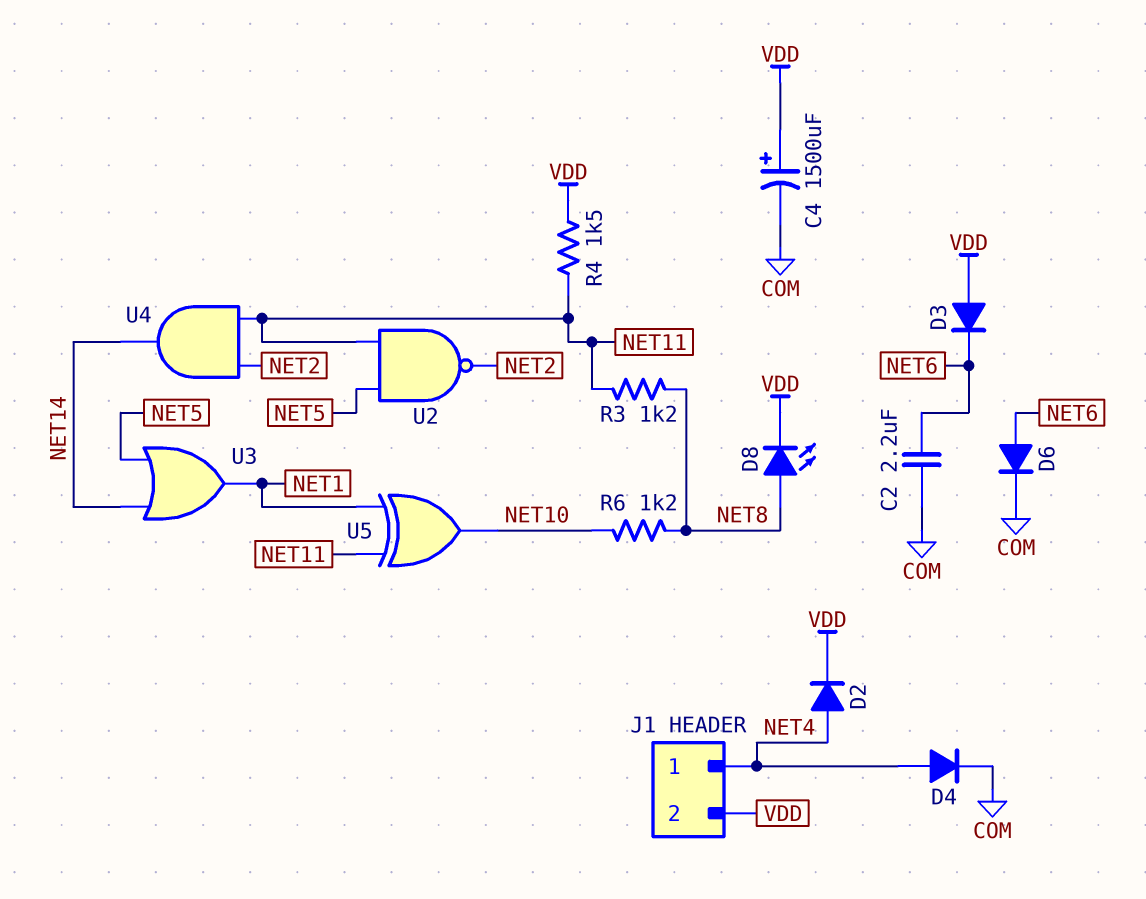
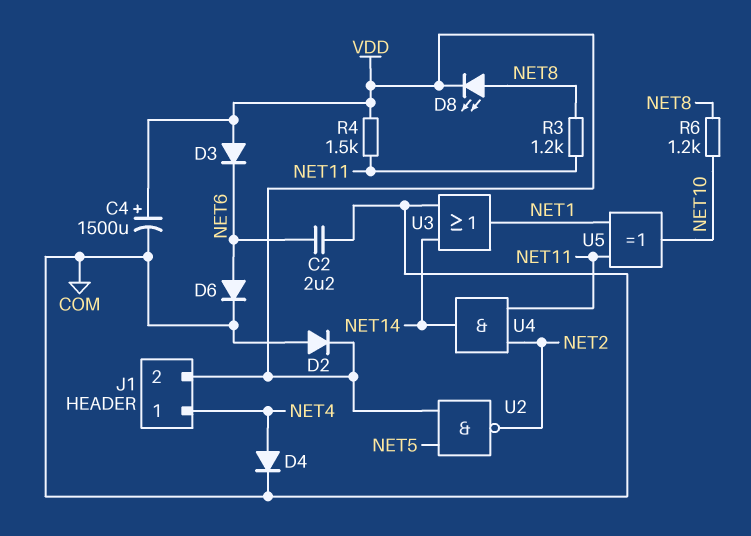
D2: diode (A NET4, K VDD) -> diode (A COM, K VDD)
U2: NAND (in NET5, in NET11, out NET2) -> NAND (in NET5, in VDD, out NET2)
U3: OR (in NET5, in NET14, out NET1) -> OR (in COM, in NET14, out NET1)

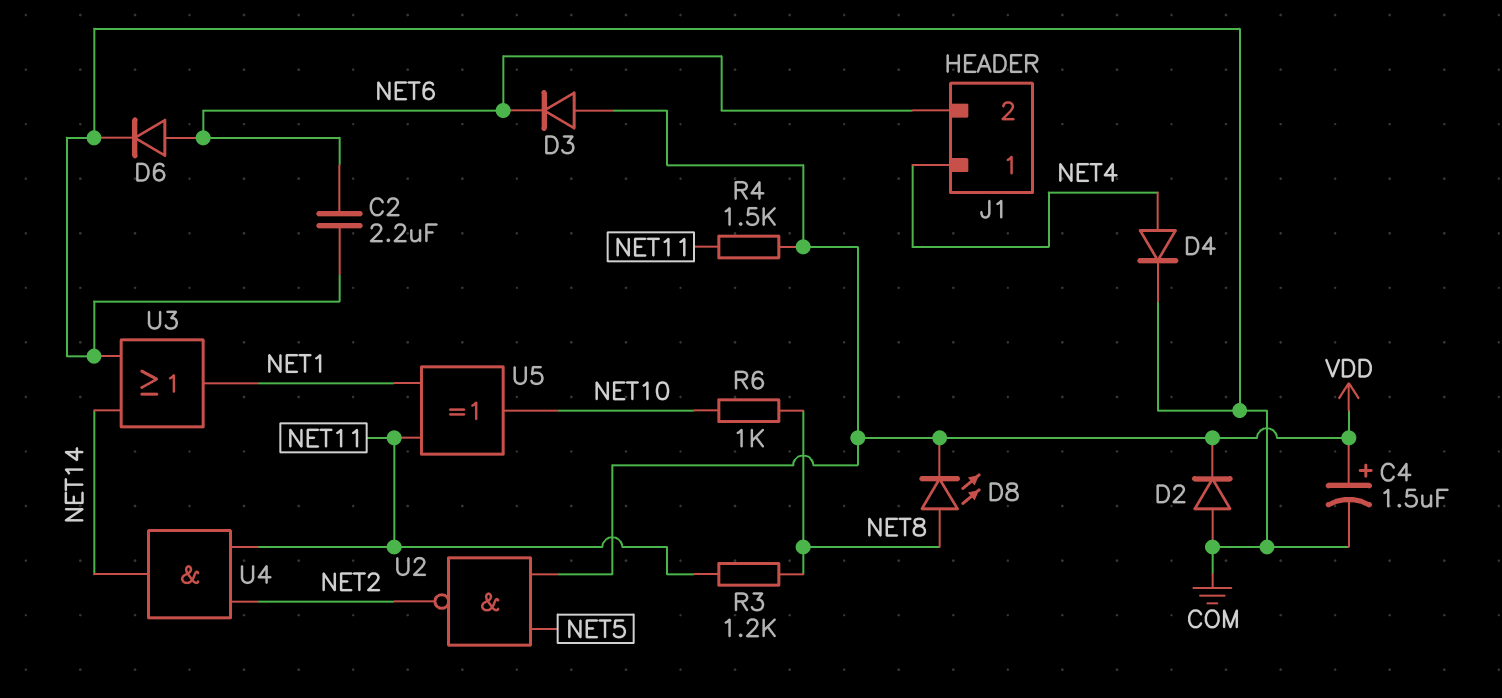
C4: 1500uF (plus VDD, minus COM) -> 1.5uF (plus VDD, minus COM)
J1 pin 2: VDD -> NET6
R6: 1.2k (NET8, NET10) -> 1k (NET8, NET10)

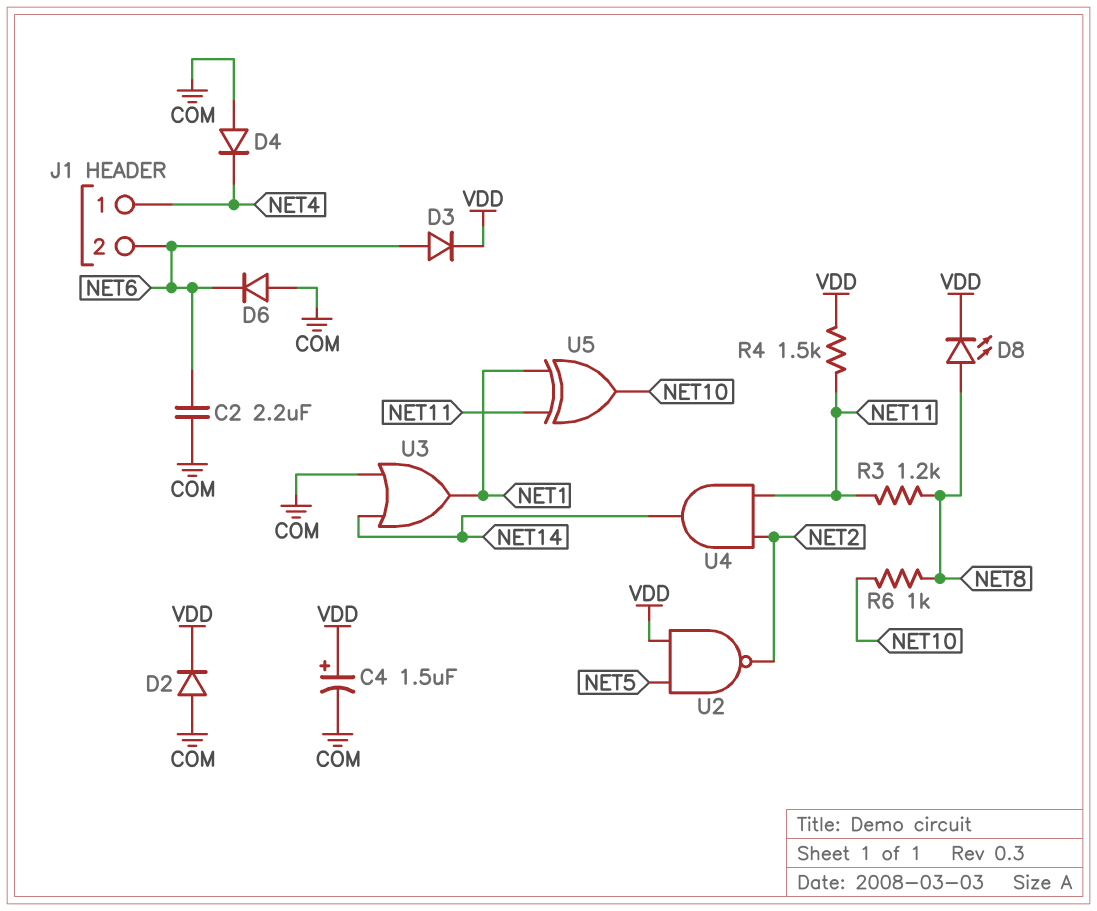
D3: diode (A VDD, K NET6) -> diode (A NET6, K VDD)
D4: diode (A NET4, K COM) -> diode (A COM, K NET4)
D6: diode (A NET6, K COM) -> diode (A COM, K NET6)

